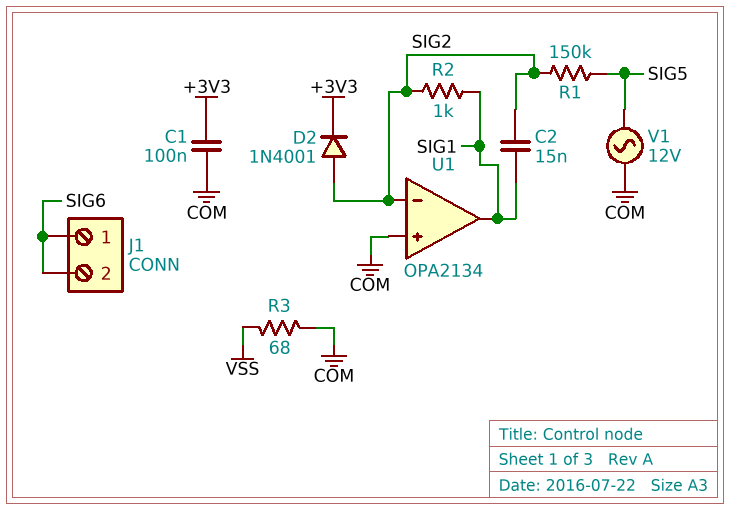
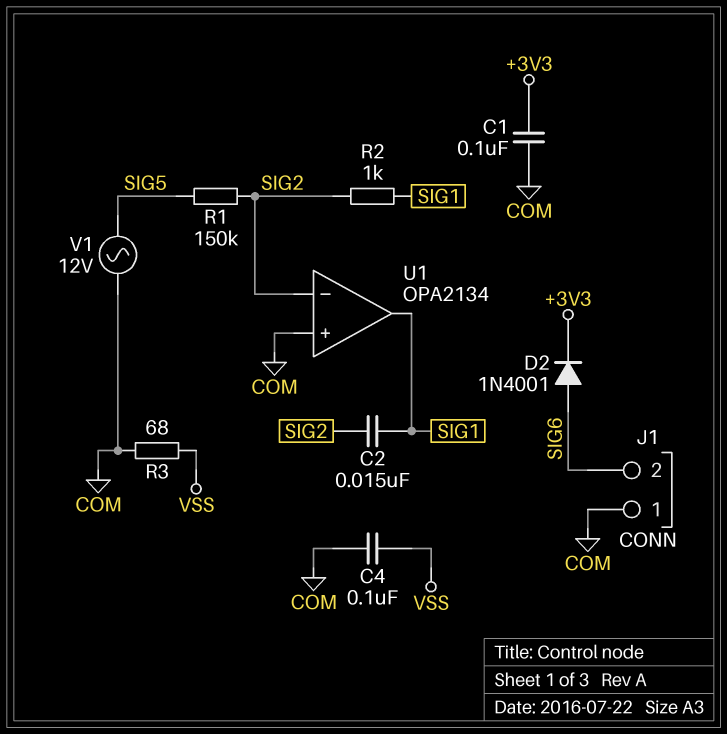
C4: none -> 100nF (COM, VSS)
D2: diode 1N4001 (A SIG2, K +3V3) -> diode 1N4001 (A SIG6, K +3V3)
J1 pin 1: SIG6 -> COM

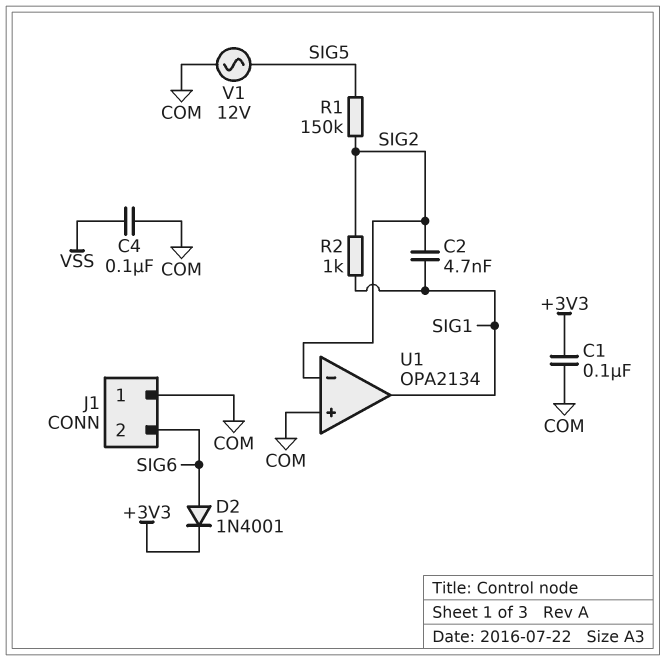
C2: 15nF (SIG1, SIG2) -> 4.7nF (SIG1, SIG2)
R3: 68 (COM, VSS) -> none

